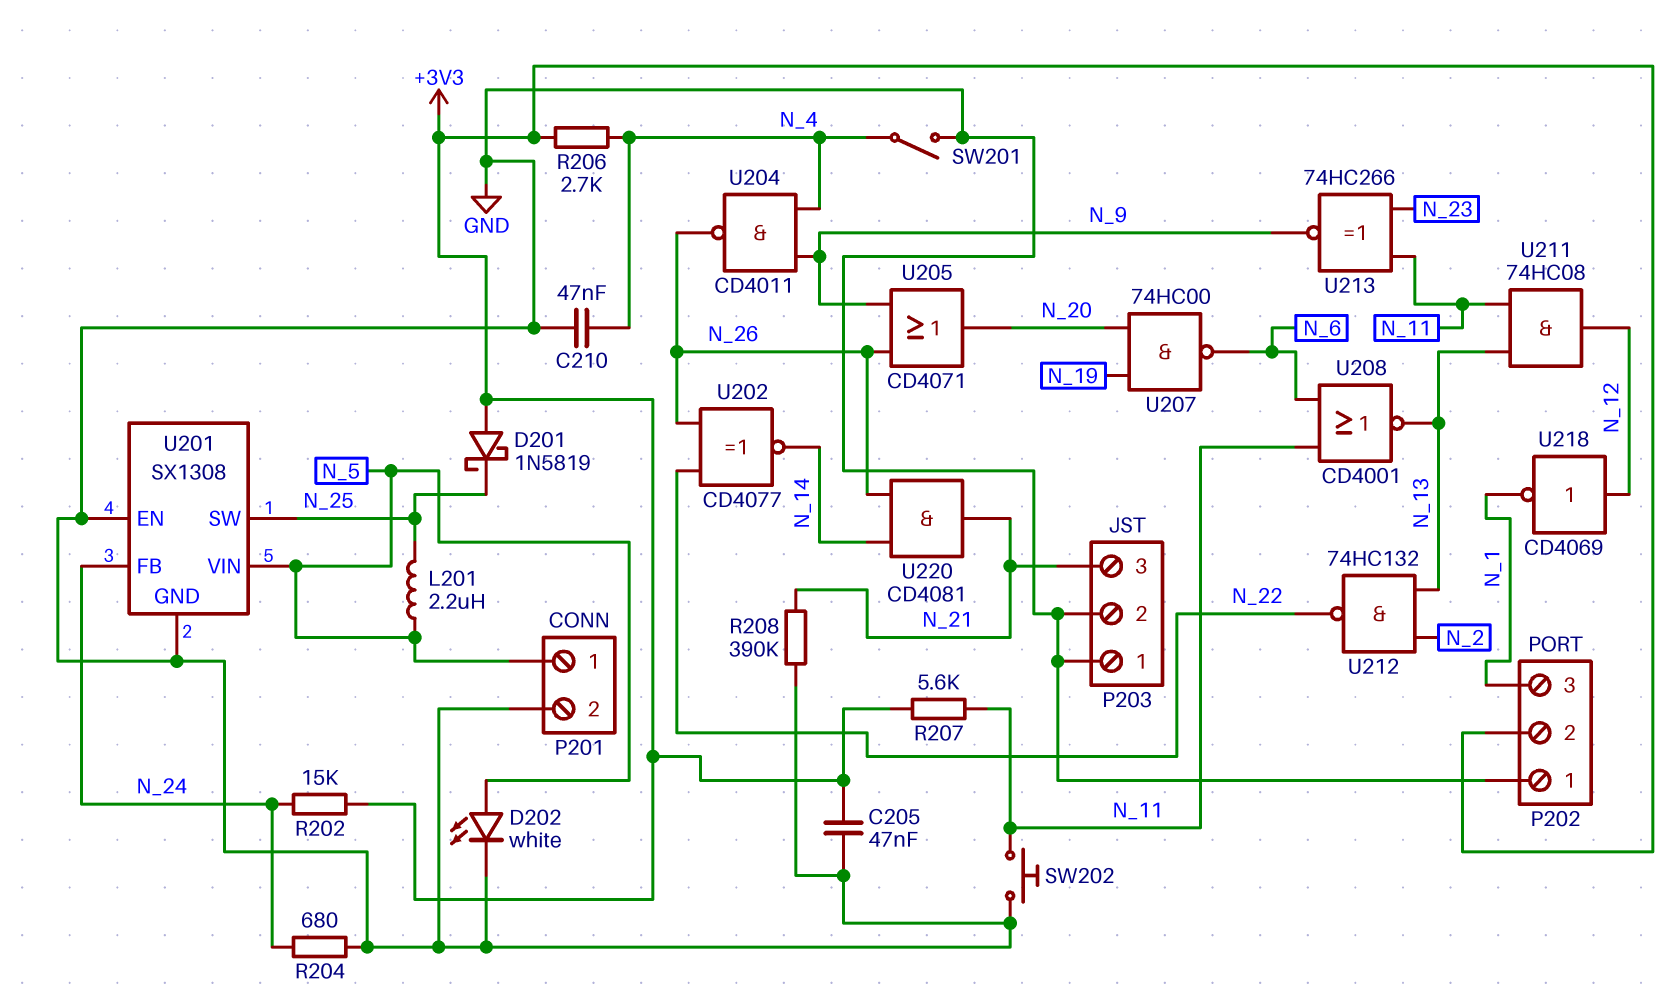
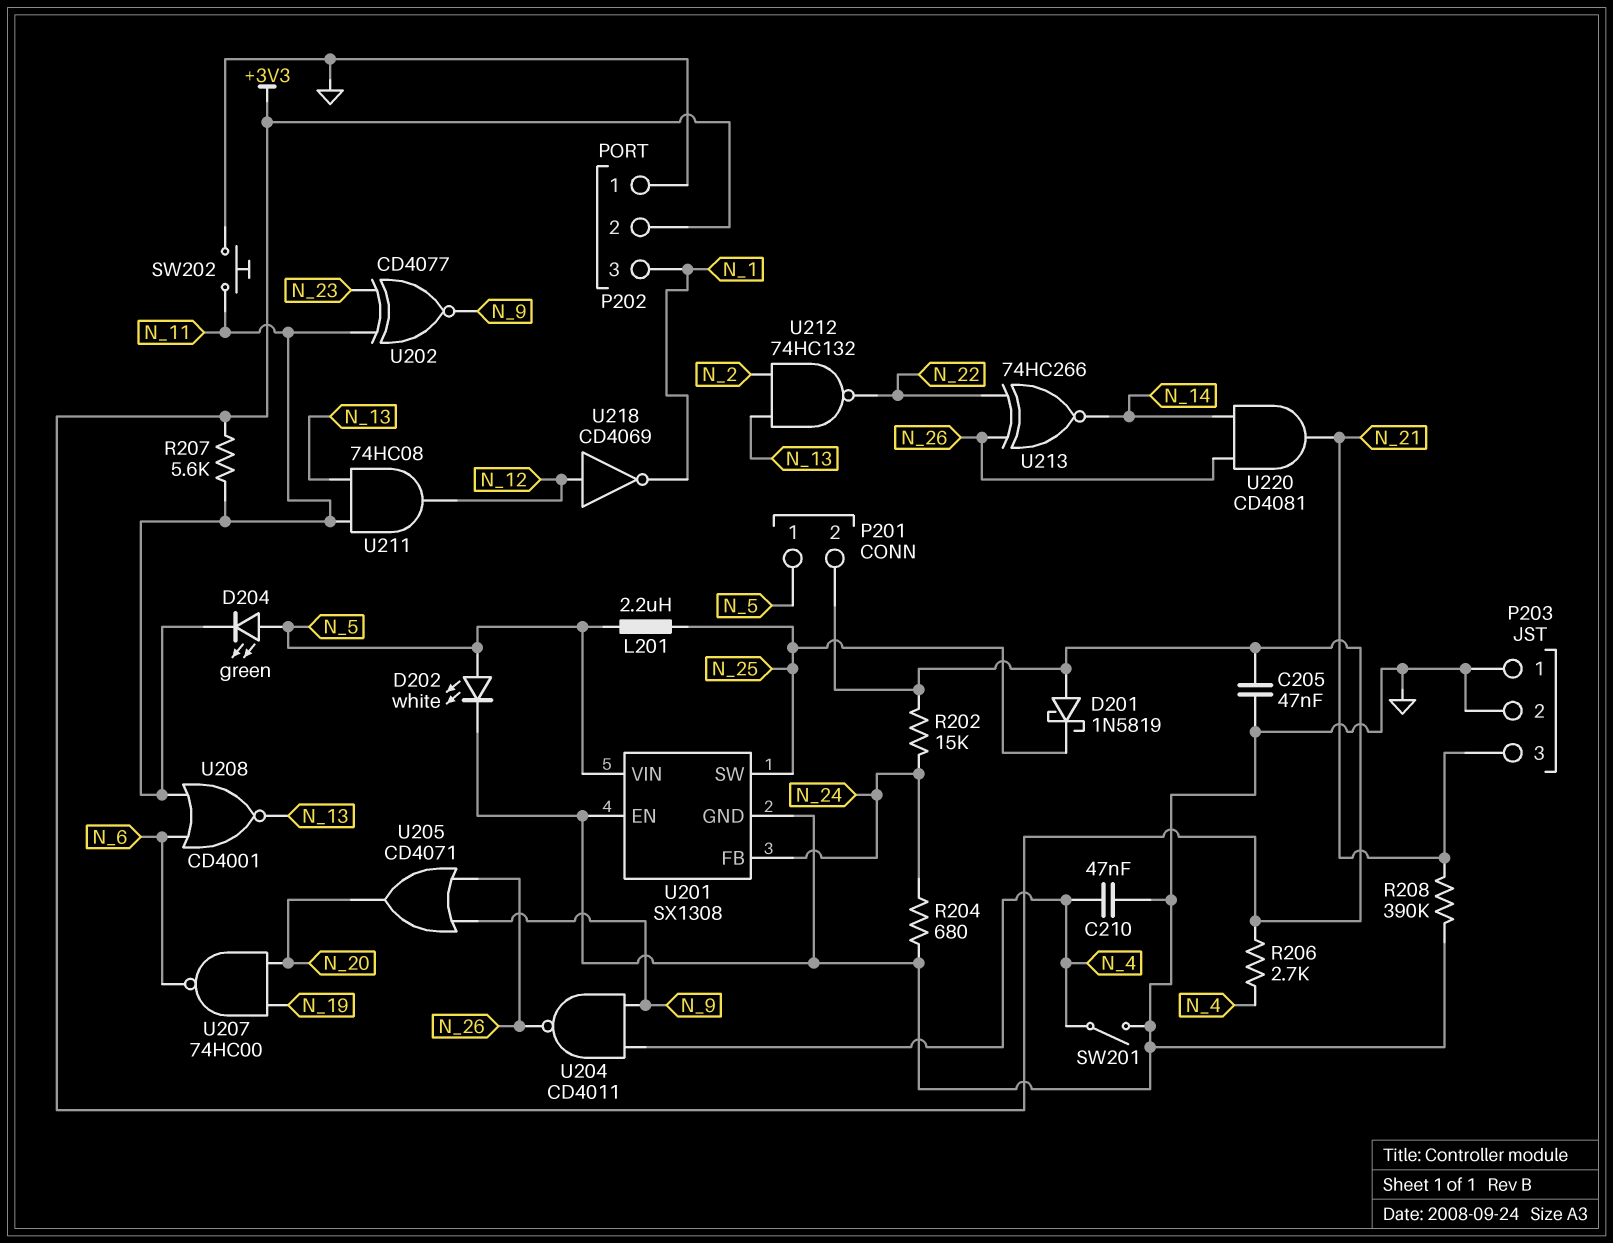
D204: none -> LED green (A N_5, K N_11)
P201 pin 2: GND -> +3V3
U202: XNOR CD4077 (in N_22, in N_26, out N_14) -> XNOR CD4077 (in N_11, in N_23, out N_9)
U213: XNOR 74HC266 (in N_11, in N_23, out N_9) -> XNOR 74HC266 (in N_22, in N_26, out N_14)

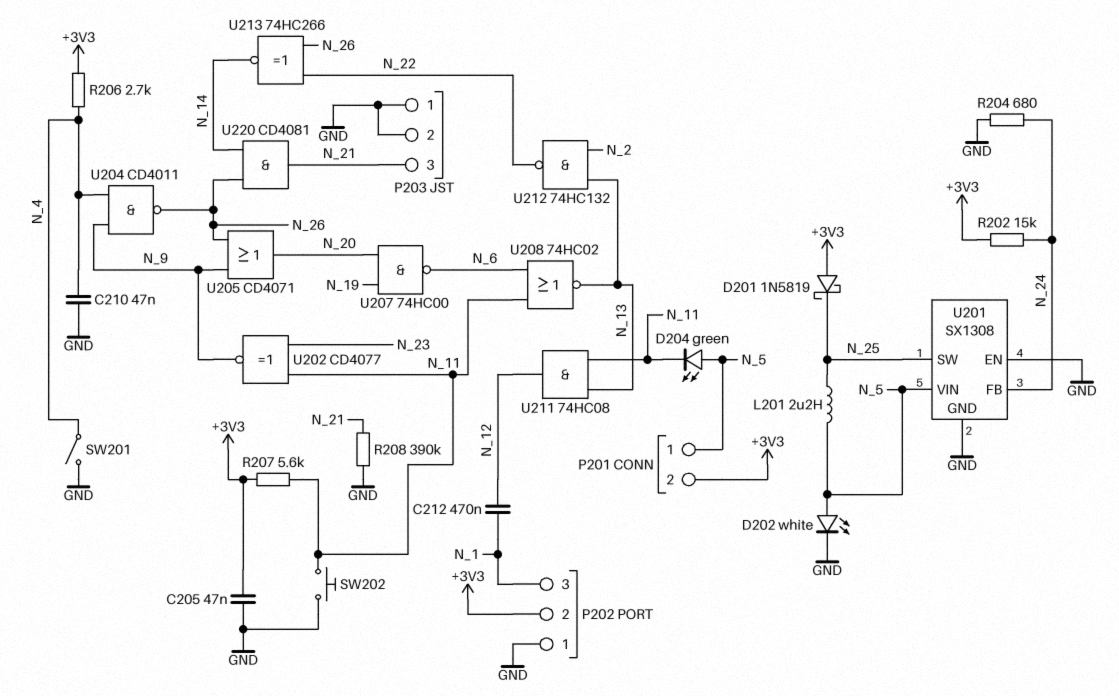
C212: none -> 470nF (N_1, N_12)
U208: NOR CD4001 (in N_6, in N_11, out N_13) -> NOR 74HC02 (in N_6, in N_11, out N_13)
U218: NOT CD4069 (in N_12, out N_1) -> none

